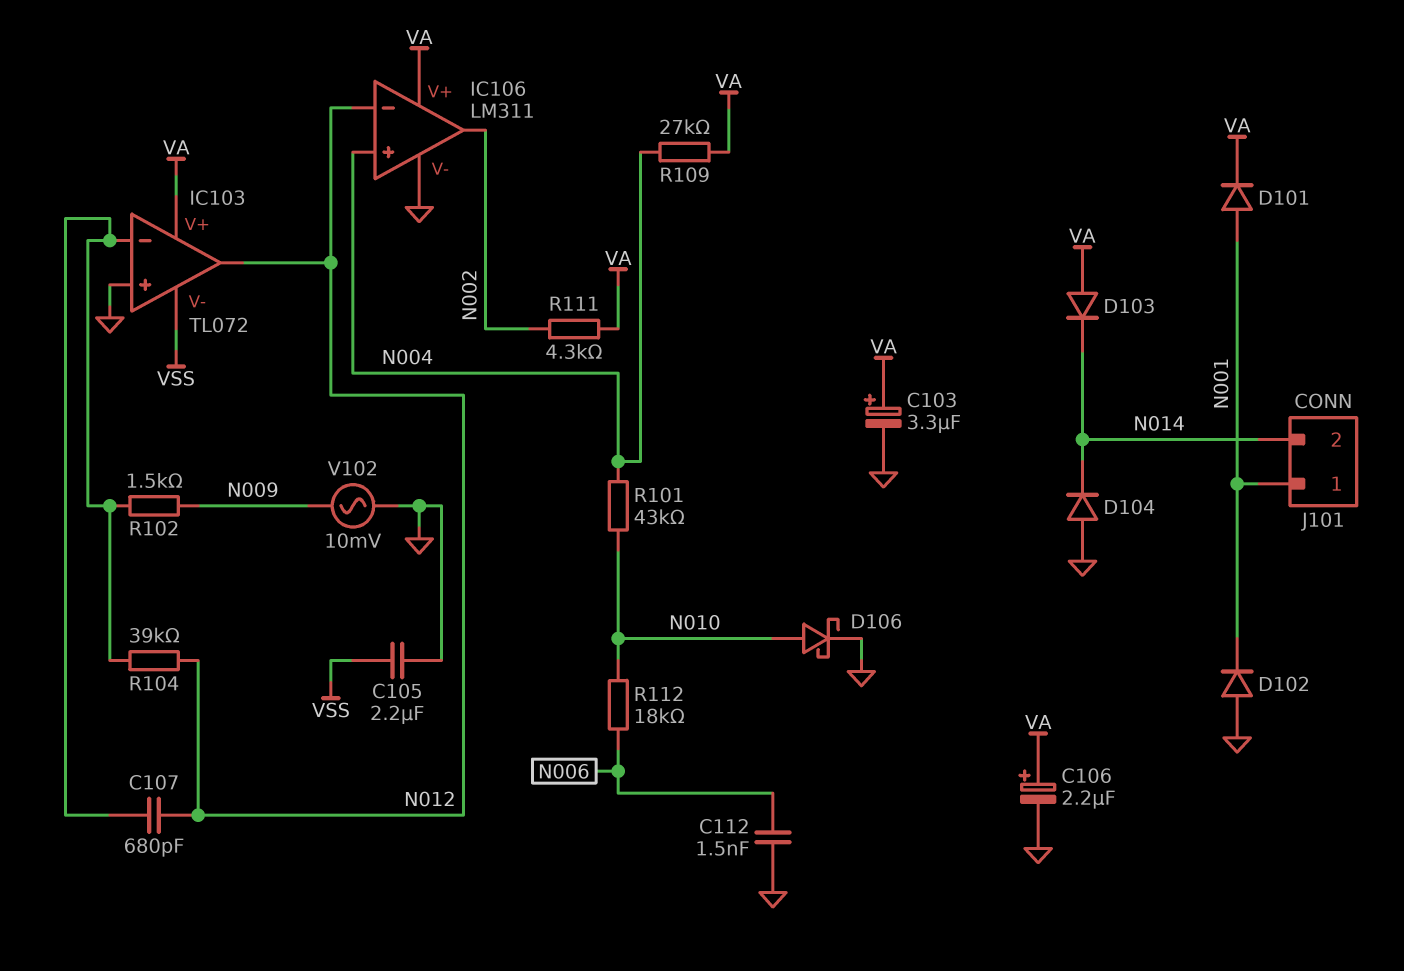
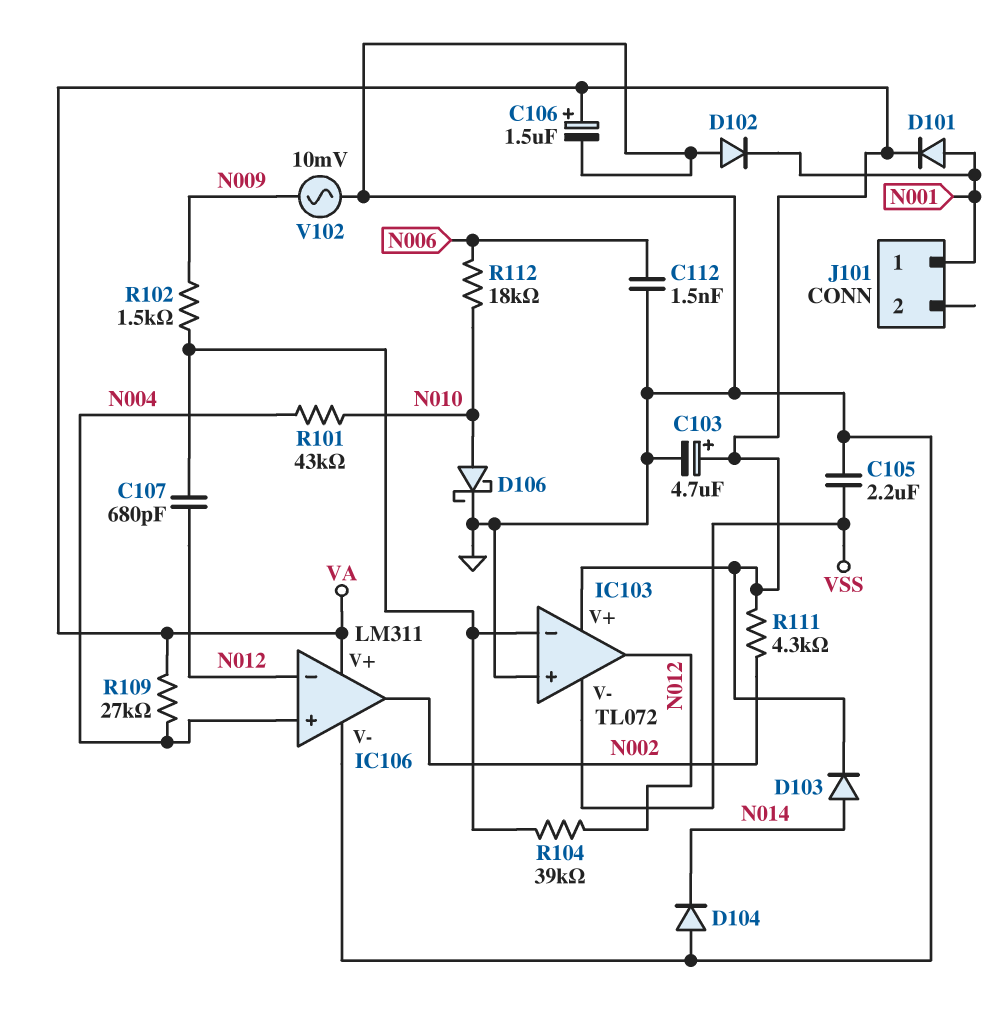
C103: 3.3uF (plus VA, minus GND) -> 4.7uF (plus VA, minus GND)
C106: 2.2uF (plus VA, minus GND) -> 1.5uF (plus VA, minus GND)
D103: diode (A VA, K N014) -> diode (A N014, K VA)
J101 pin 2: N014 -> none

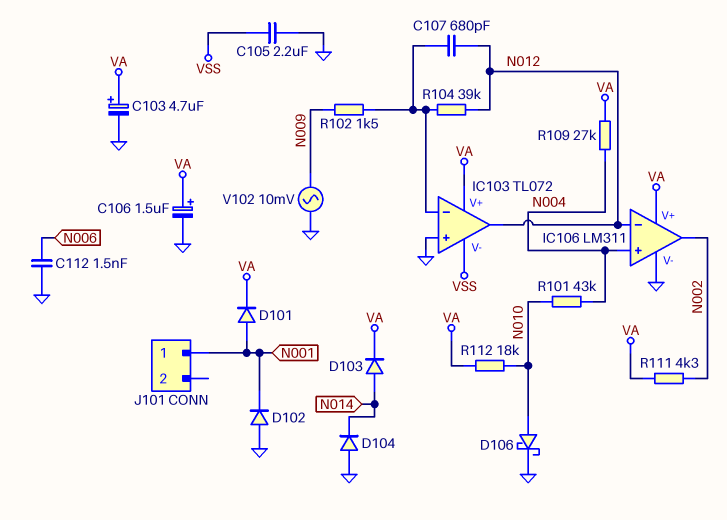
R112: 18k (N006, N010) -> 18k (N010, VA)

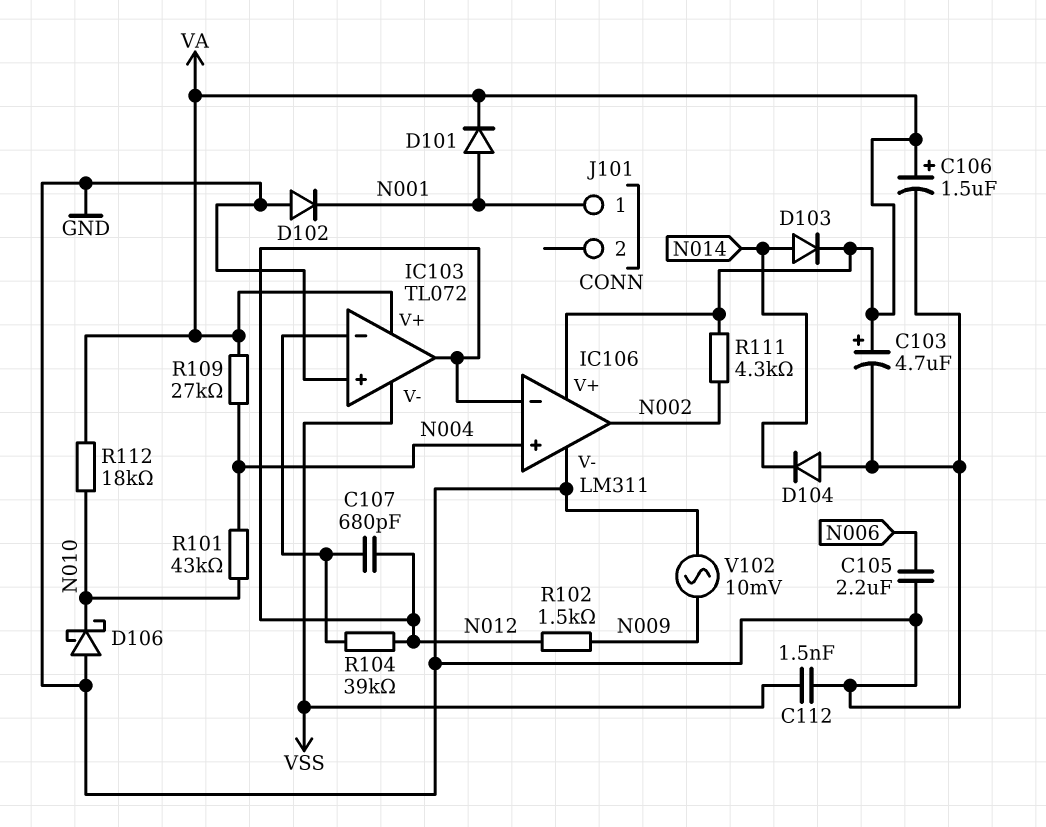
C105: 2.2uF (GND, VSS) -> 2.2uF (GND, N006)
C112: 1.5nF (GND, N006) -> 1.5nF (GND, VSS)
D106: schottky (A N010, K GND) -> schottky (A GND, K N010)
R102: 1.5k (IC103/in-, N009) -> 1.5k (N009, N012)

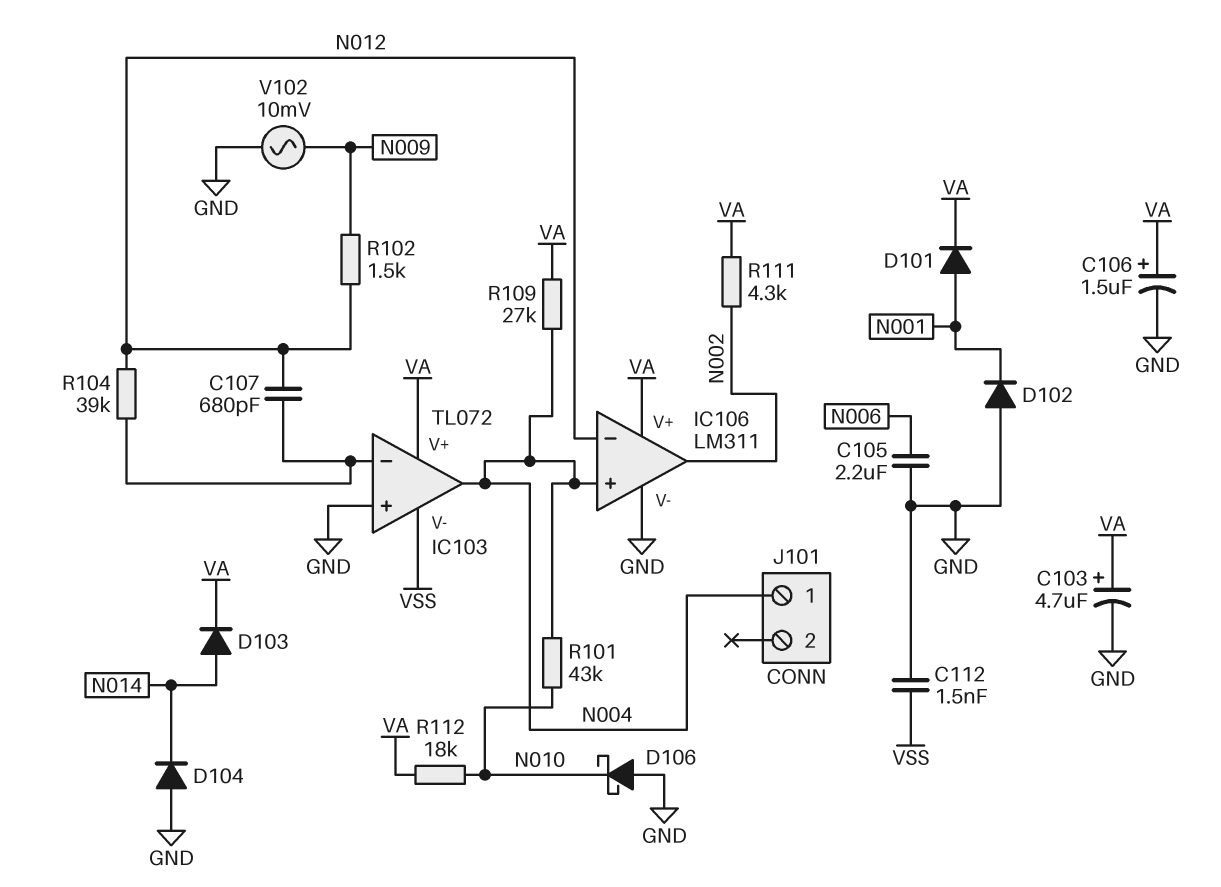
IC103 pin out: N012 -> N004
J101 pin 1: N001 -> N004

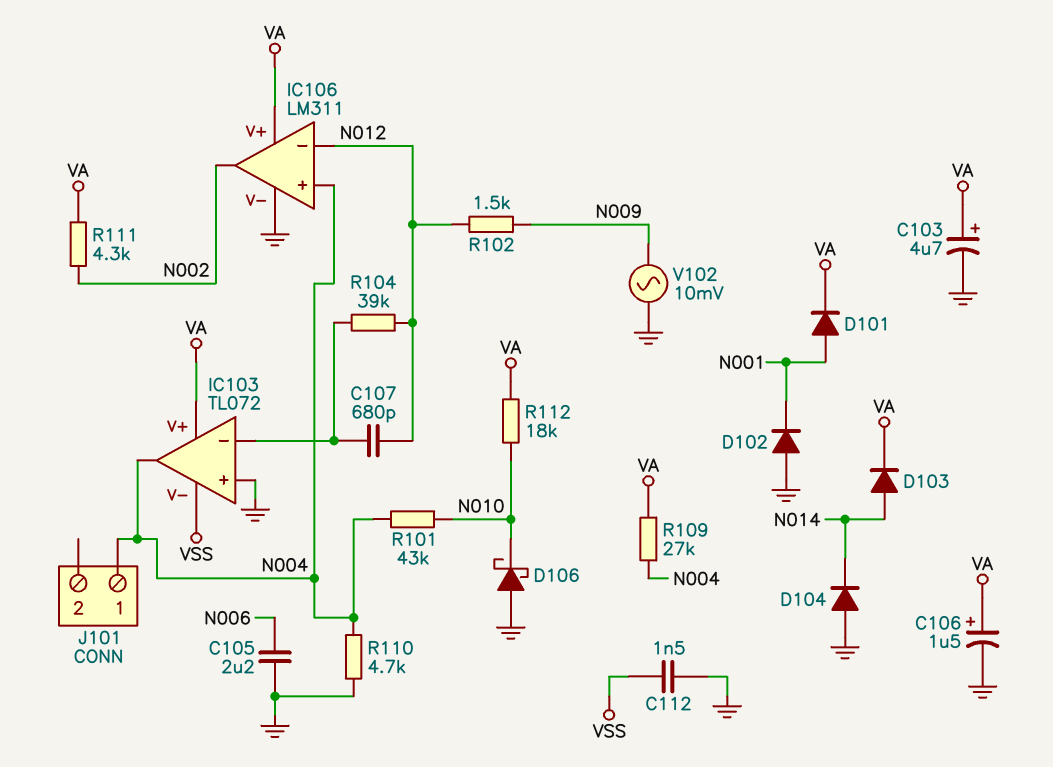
R110: none -> 4.7k (GND, N004)

